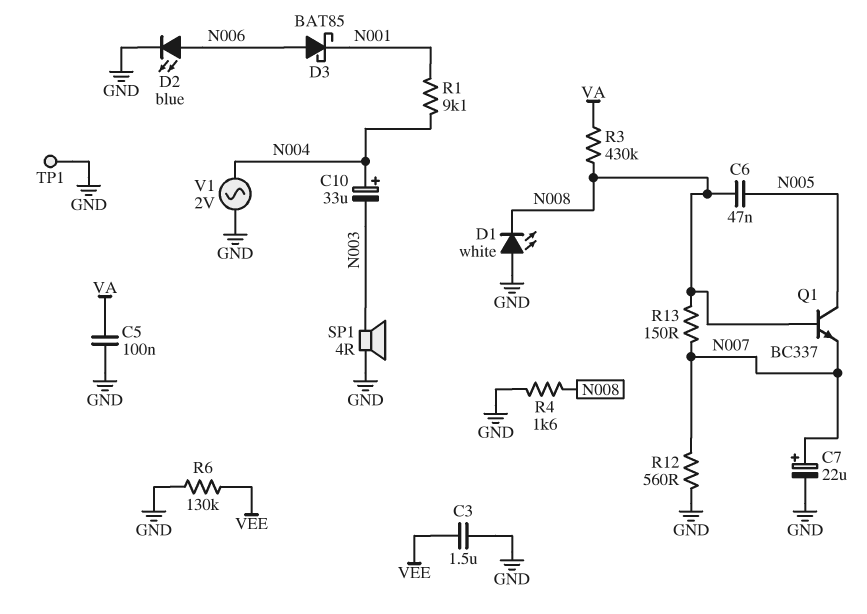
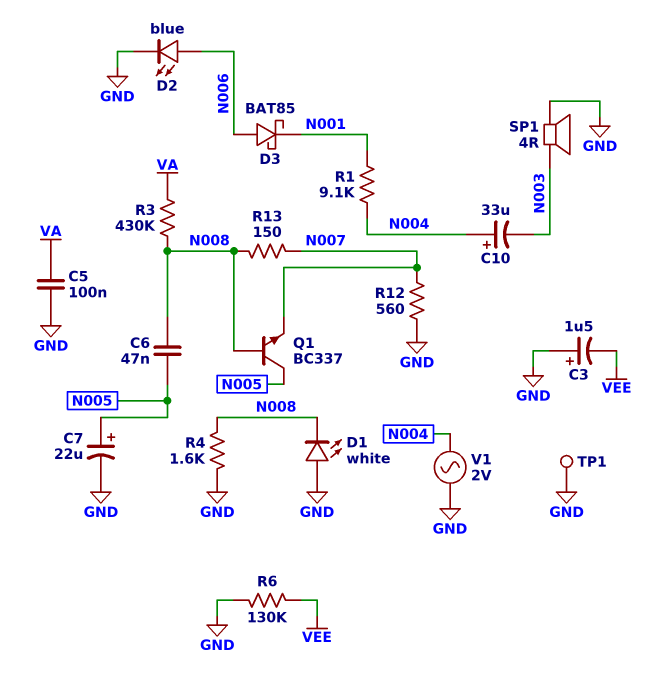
C3: 1.5uF (GND, VEE) -> 1.5uF (plus GND, minus VEE)
C7: 22uF (plus N007, minus GND) -> 22uF (plus N005, minus GND)

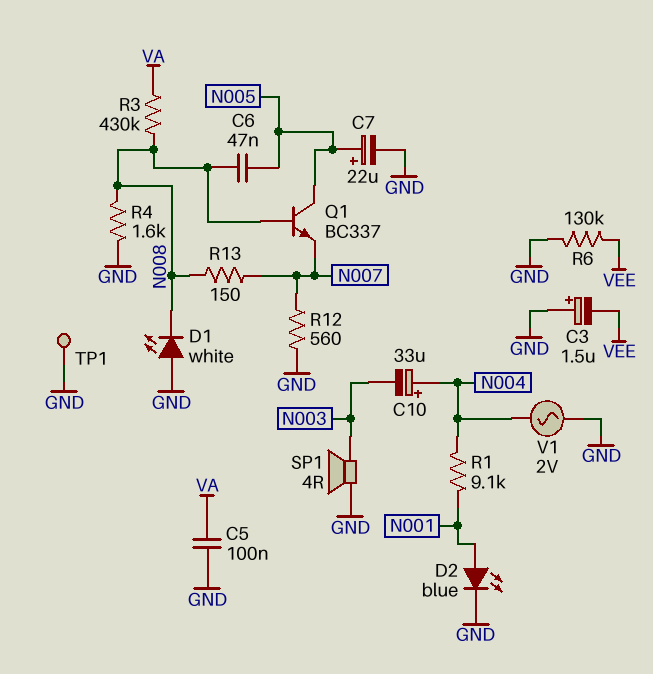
D2: LED blue (A N006, K GND) -> LED blue (A N001, K GND)
D3: schottky BAT85 (A N006, K N001) -> none

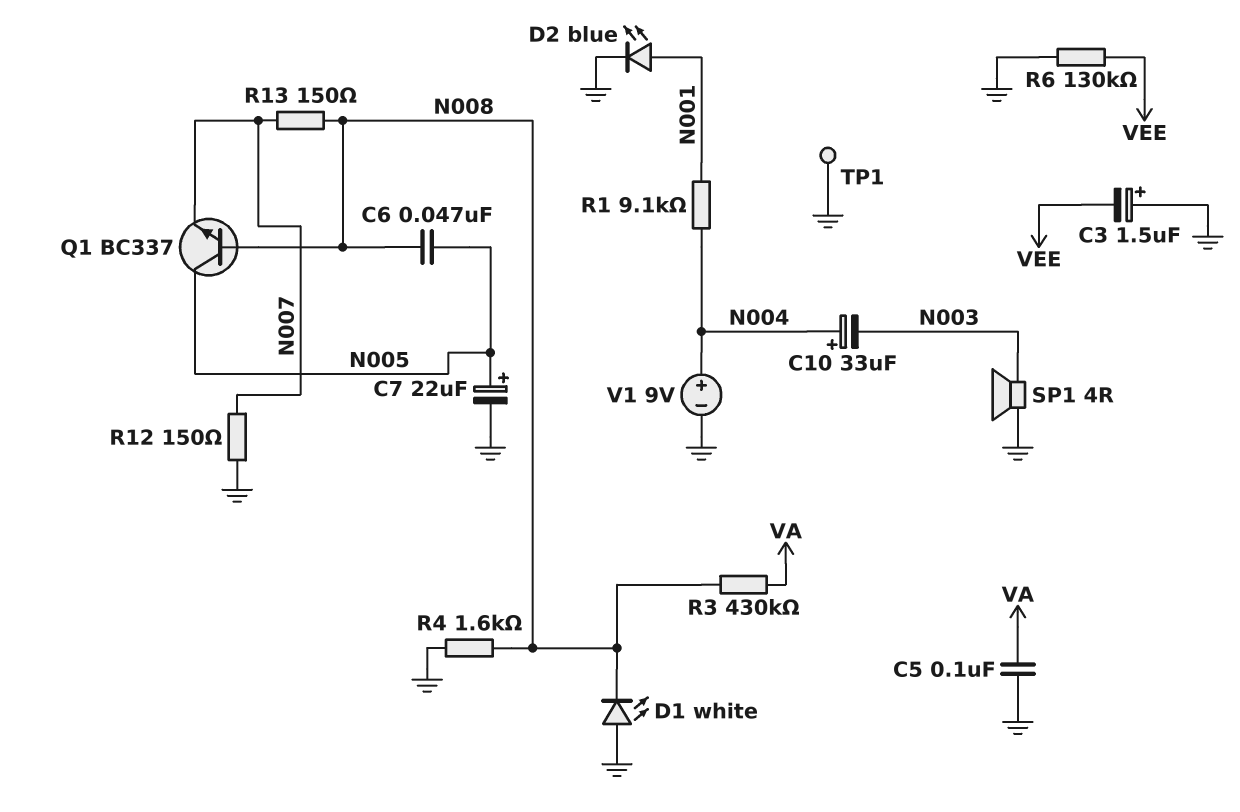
R12: 560 (GND, N007) -> 150 (GND, N007)
V1: AC 2V (GND, N004) -> 9V (plus N004, minus GND)

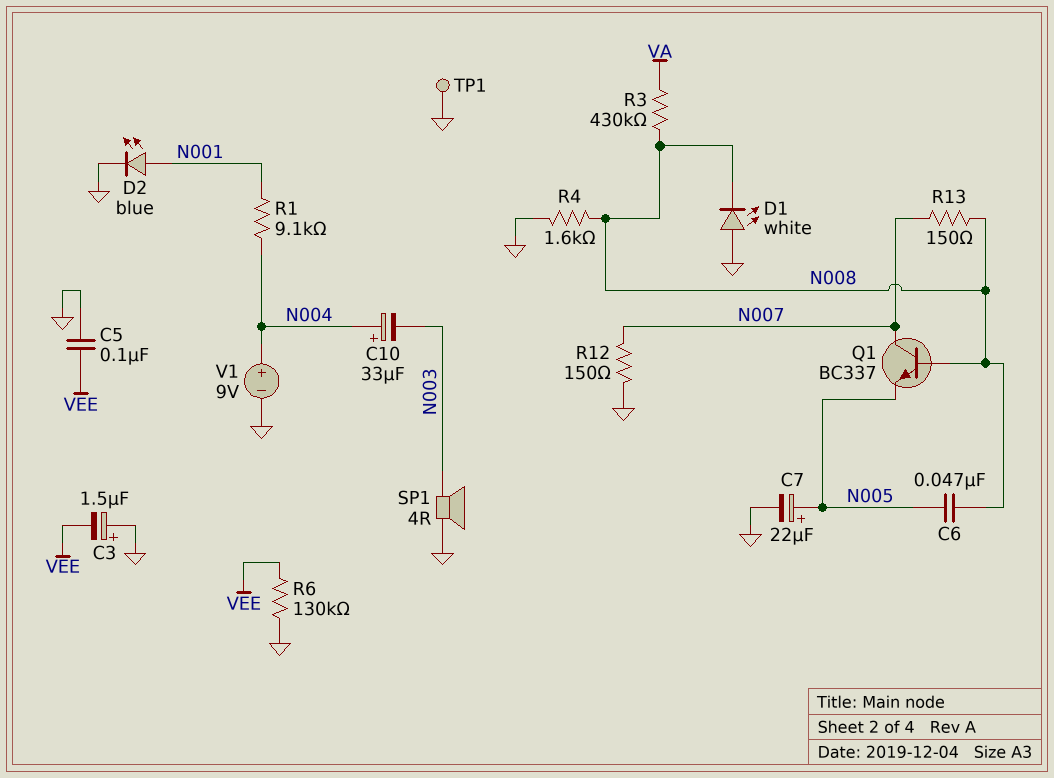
C5: 100nF (GND, VA) -> 100nF (GND, VEE)
Q1: NPN BC337 (B N008, C N005, E N007) -> NPN BC337 (B N008, C N007, E N005)

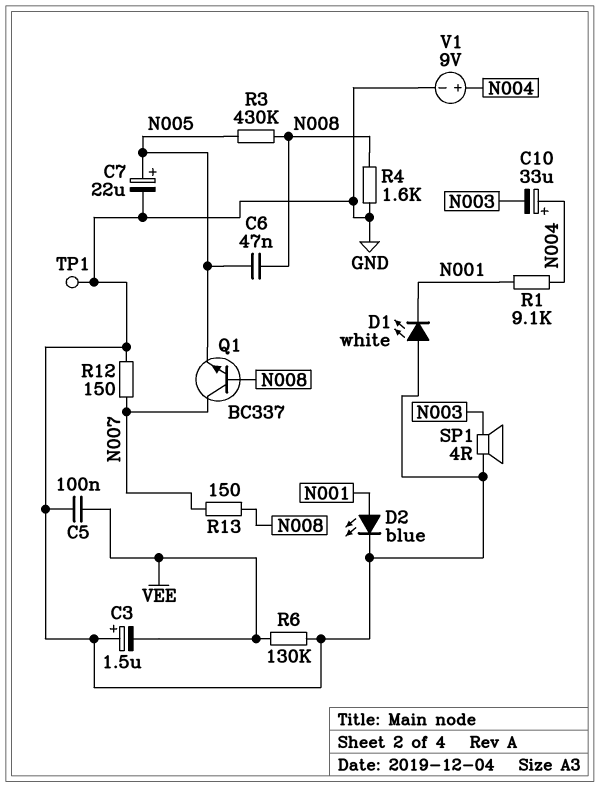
D1: LED white (A GND, K N008) -> LED white (A GND, K N001)
R3: 430k (N008, VA) -> 430k (N005, N008)

